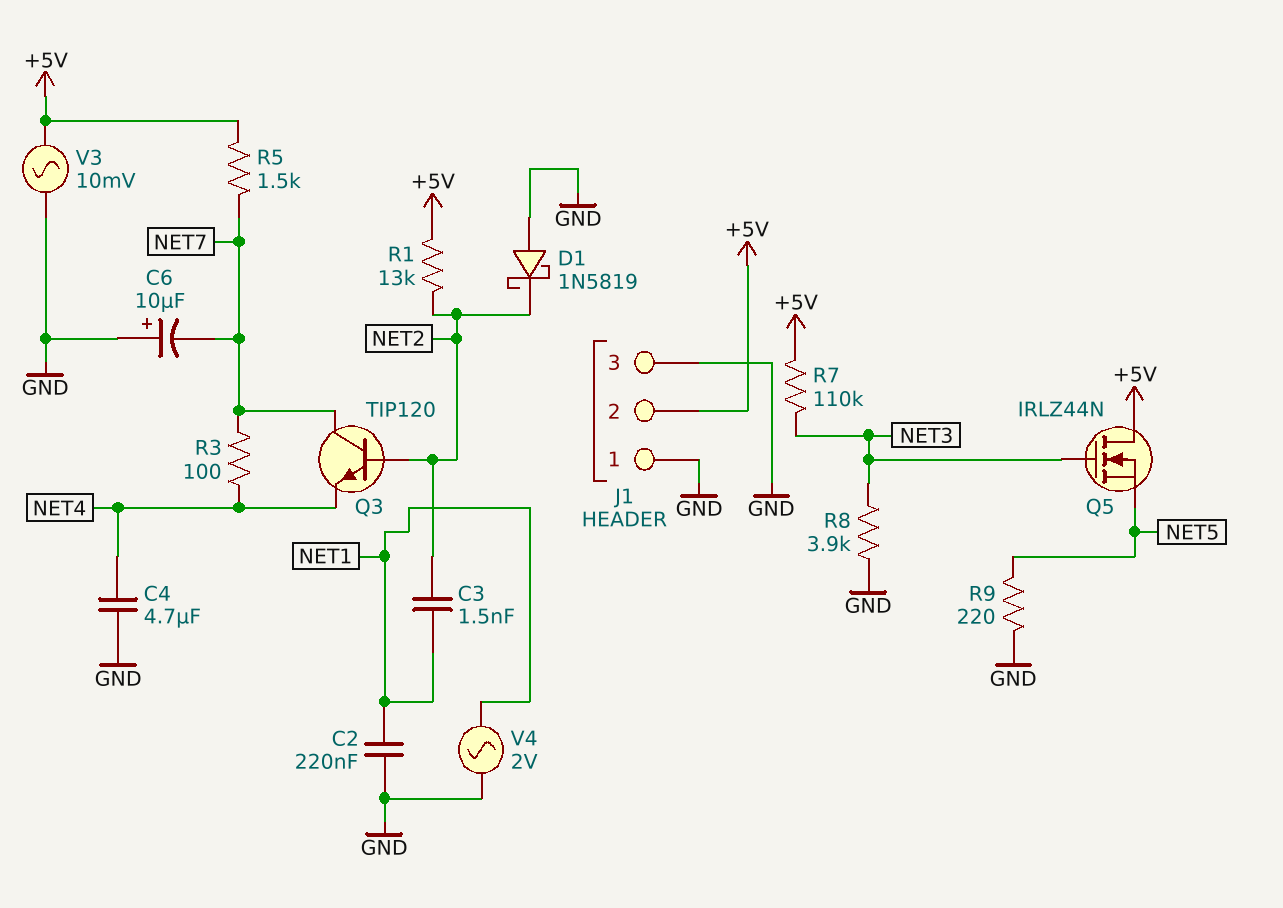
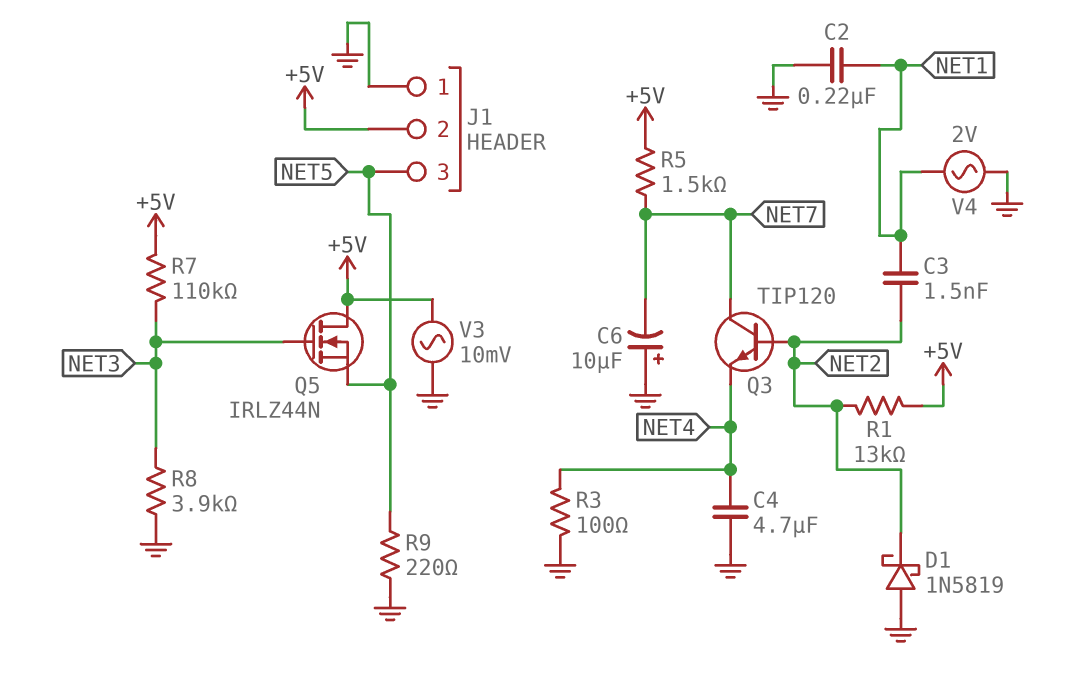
J1 pin 3: GND -> NET5
R3: 100 (NET4, NET7) -> 100 (GND, NET4)

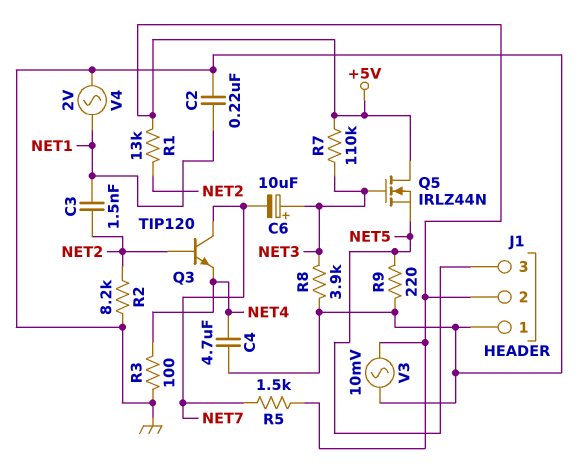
C6: 10uF (plus GND, minus NET7) -> 10uF (plus NET3, minus NET7)
D1: schottky 1N5819 (A GND, K NET2) -> none
R2: none -> 8.2k (GND, NET2)

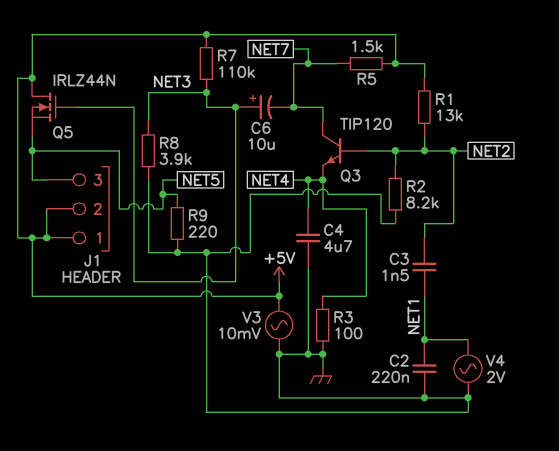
J1 pin 1: GND -> +5V

